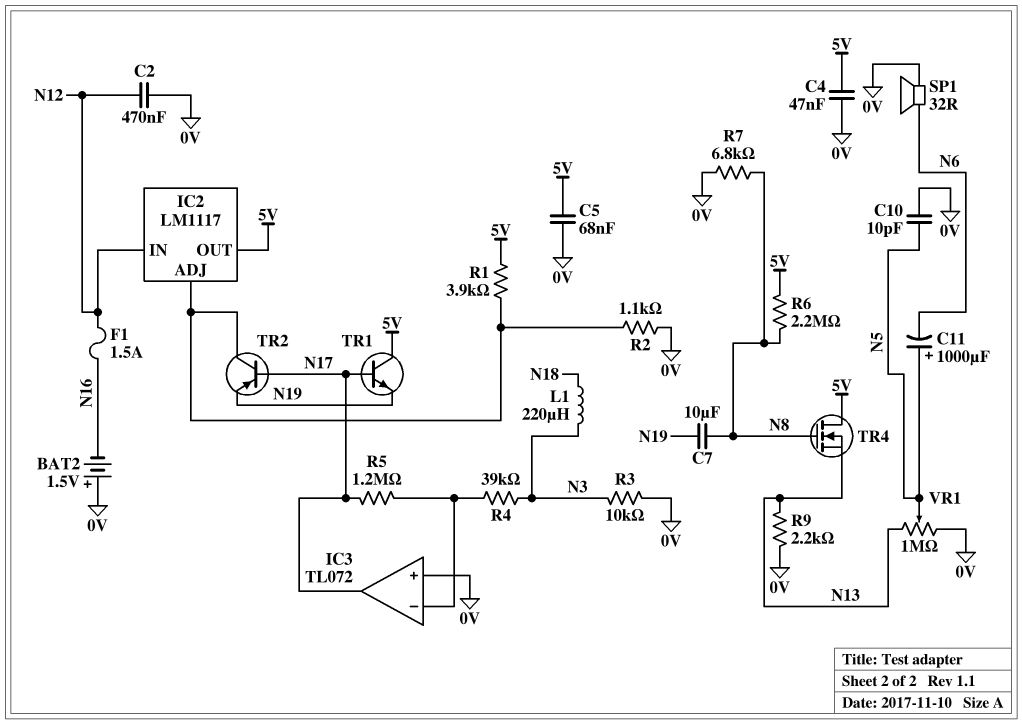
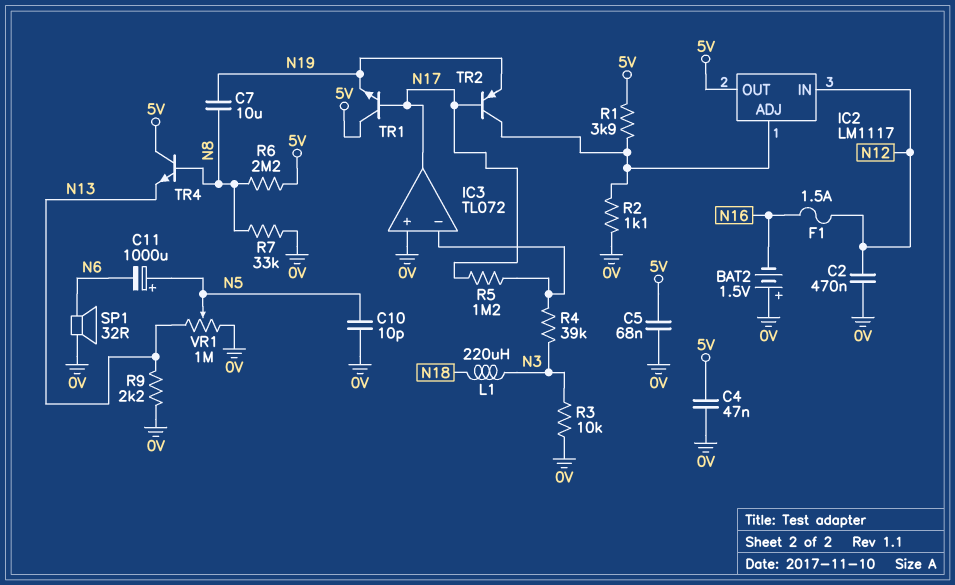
R7: 6.8k (0V, N8) -> 33k (0V, N8)
TR4: NMOS (G N8, D 5V, S N13) -> NPN (B N8, C 5V, E N13)

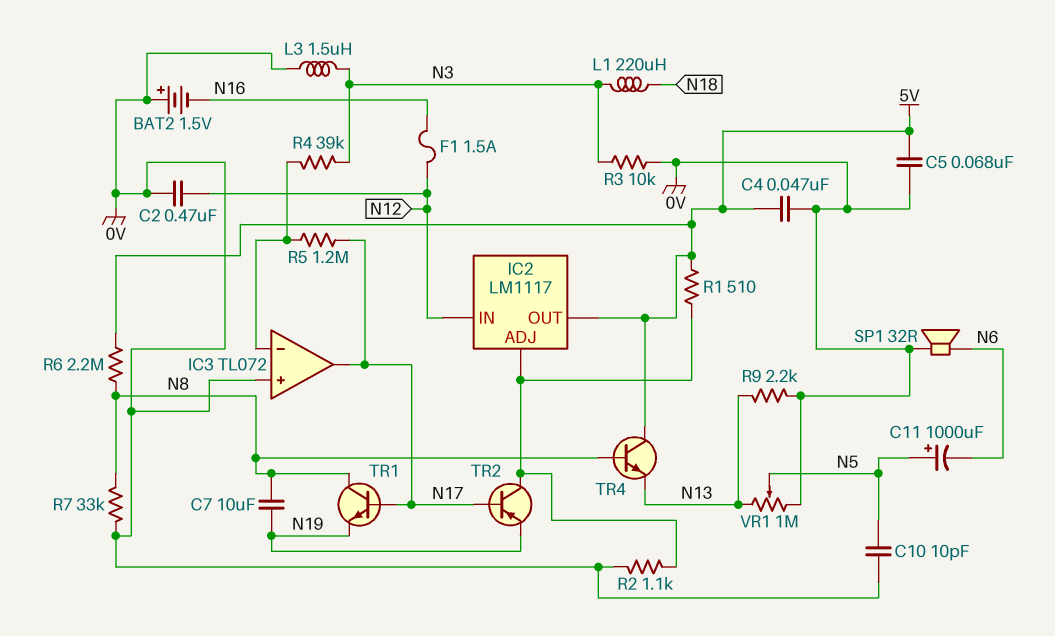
L3: none -> 1.5uH (0V, N3)
R1: 3.9k (5V, IC2/ADJ) -> 510 (5V, IC2/ADJ)
TR1: NPN (B N17, C 5V, E N19) -> NPN (B N17, C N8, E N19)

